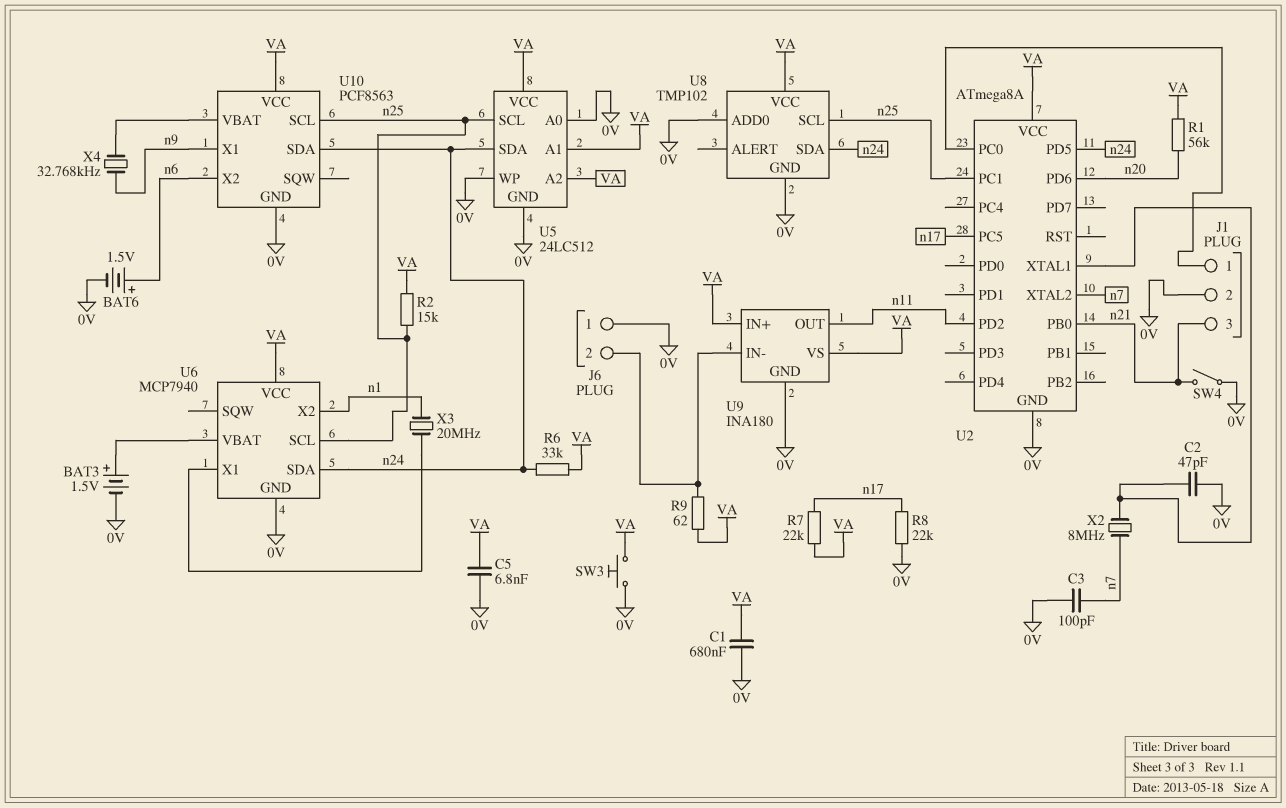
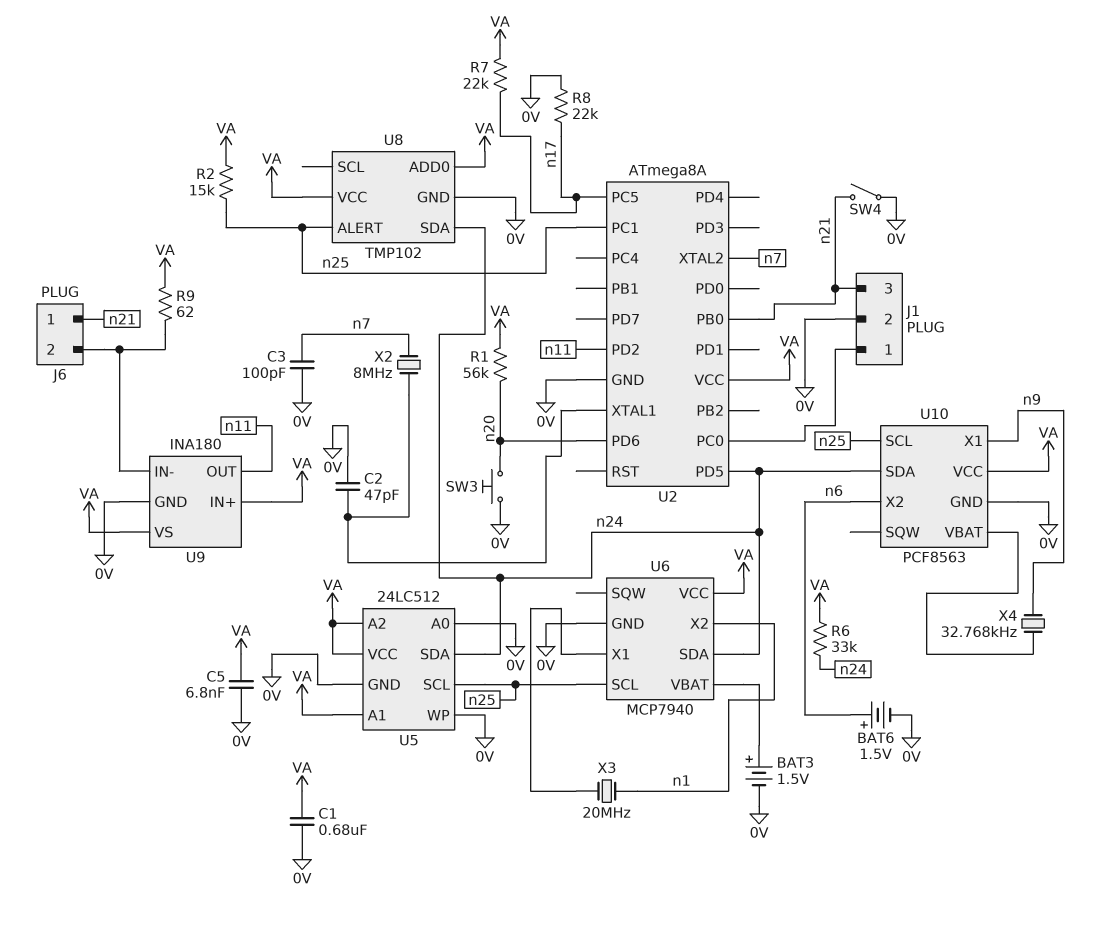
J6 pin 1: 0V -> n21
SW3: button (0V, VA) -> button (0V, n20)
U8 pin ADD0: 0V -> VA
U8 pin ALERT: none -> n25
U8 pin SCL: n25 -> none

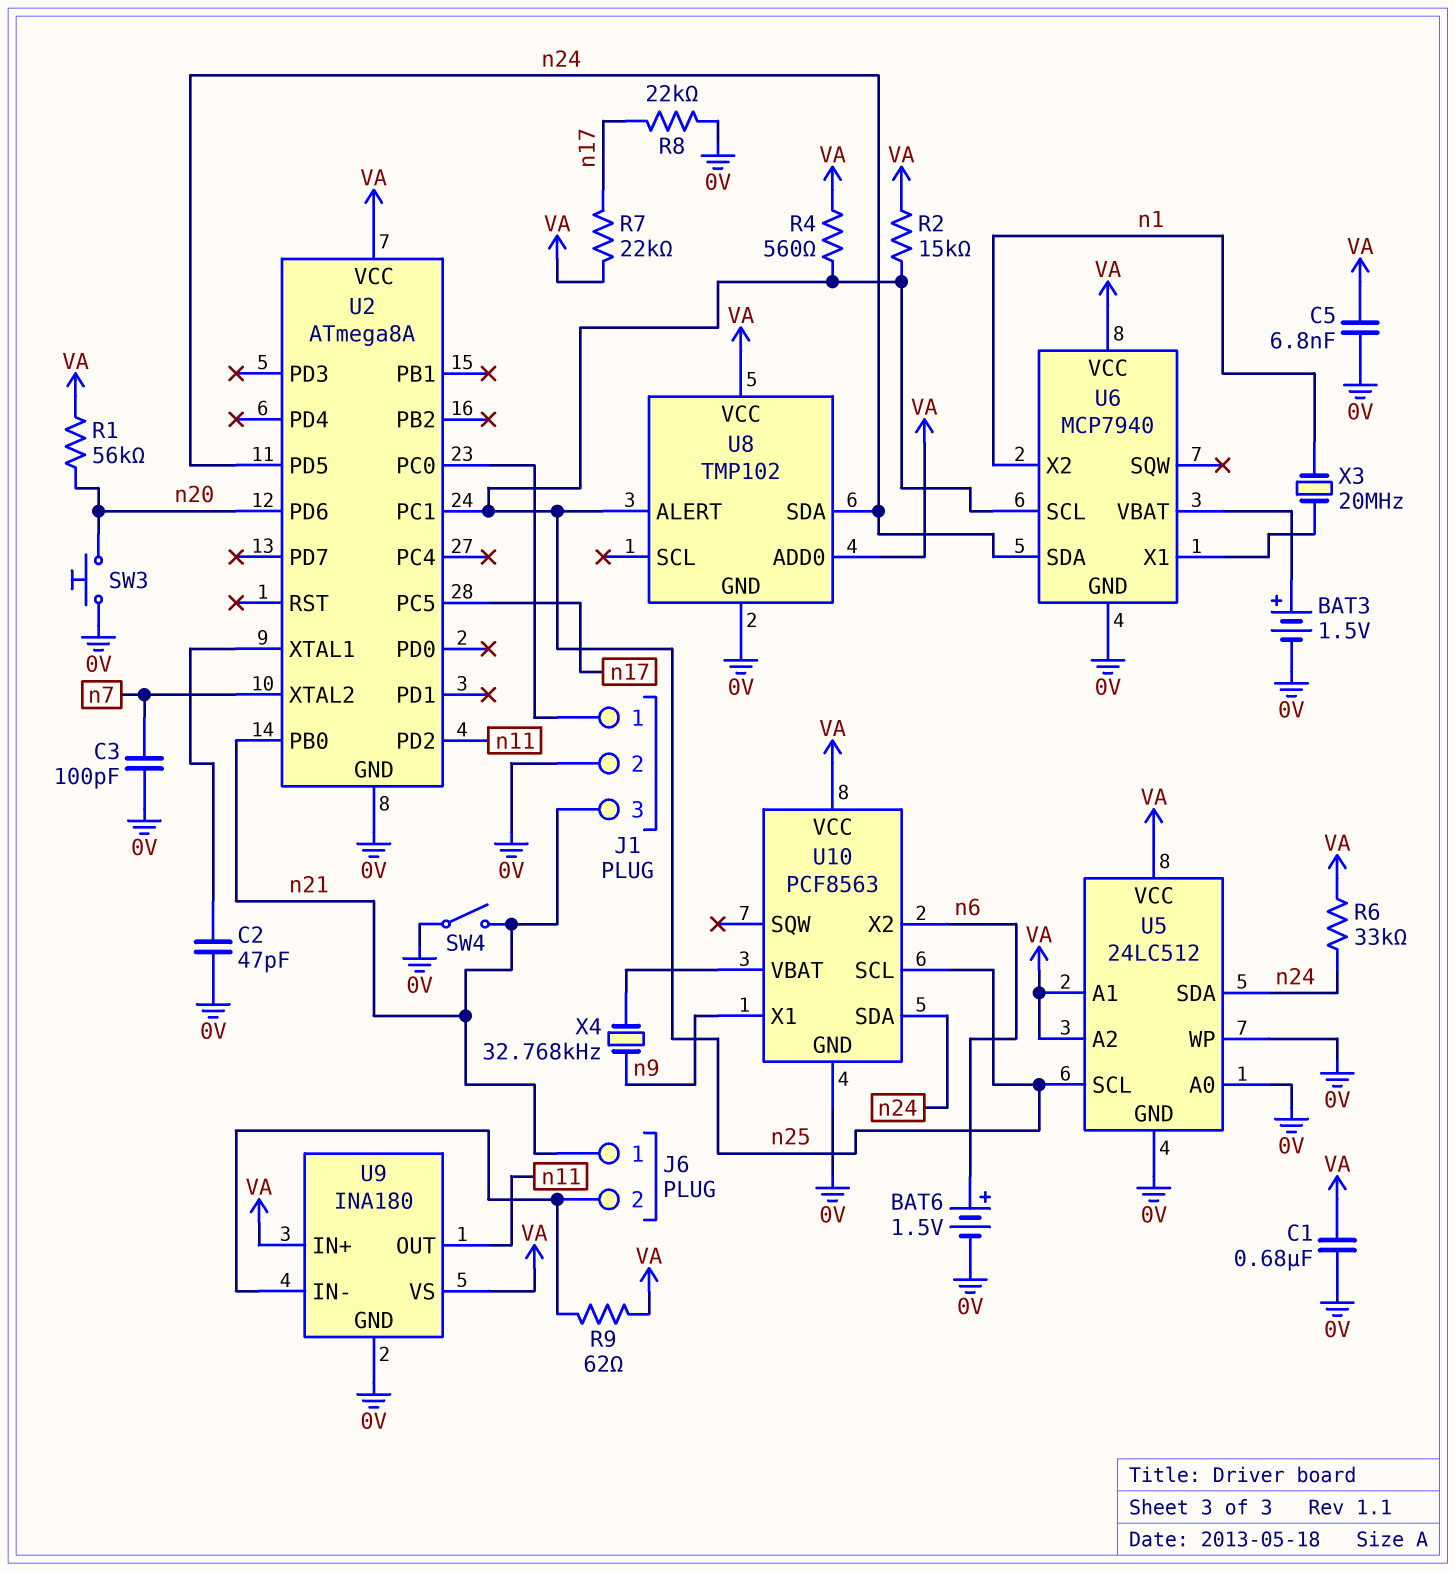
R4: none -> 560 (VA, n25)
X2: 8MHz (U2/XTAL1, n7) -> none

